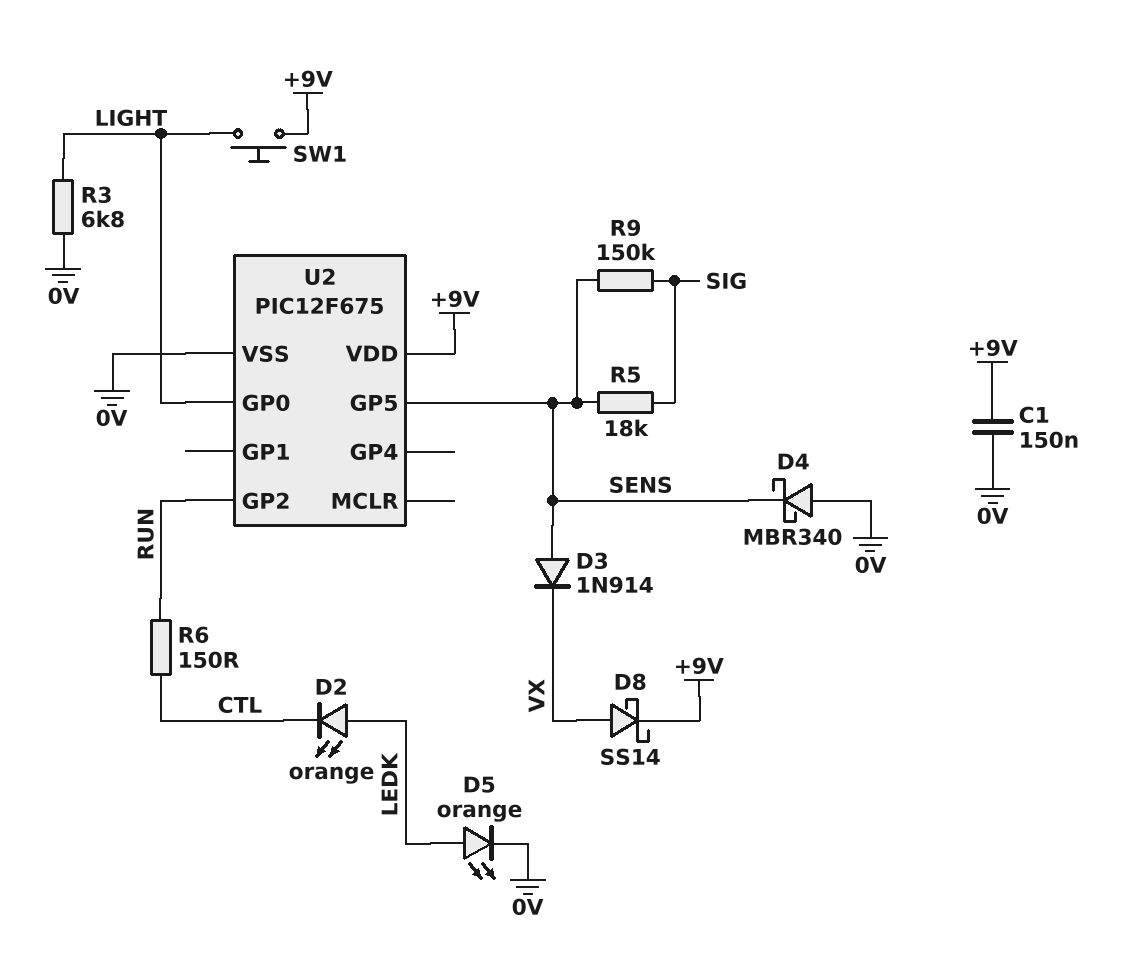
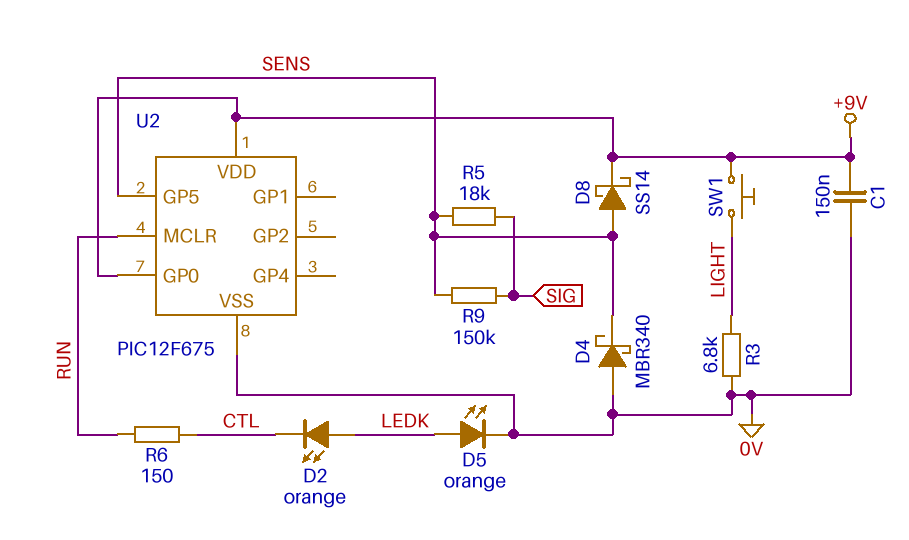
D3: diode 1N914 (A SENS, K VX) -> none
D8: schottky SS14 (A VX, K +9V) -> schottky SS14 (A SENS, K +9V)
U2 pin GP0: LIGHT -> +9V
U2 pin GP2: RUN -> none
U2 pin MCLR: none -> RUN

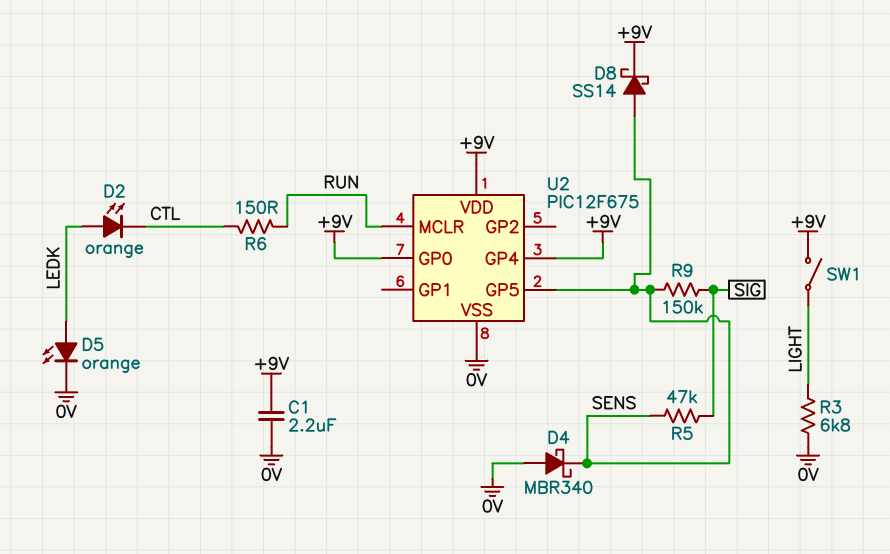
C1: 150nF (+9V, 0V) -> 2.2uF (+9V, 0V)
R5: 18k (SENS, SIG) -> 47k (SENS, SIG)
SW1: button (+9V, LIGHT) -> switch (+9V, LIGHT)
U2 pin GP4: none -> +9V

